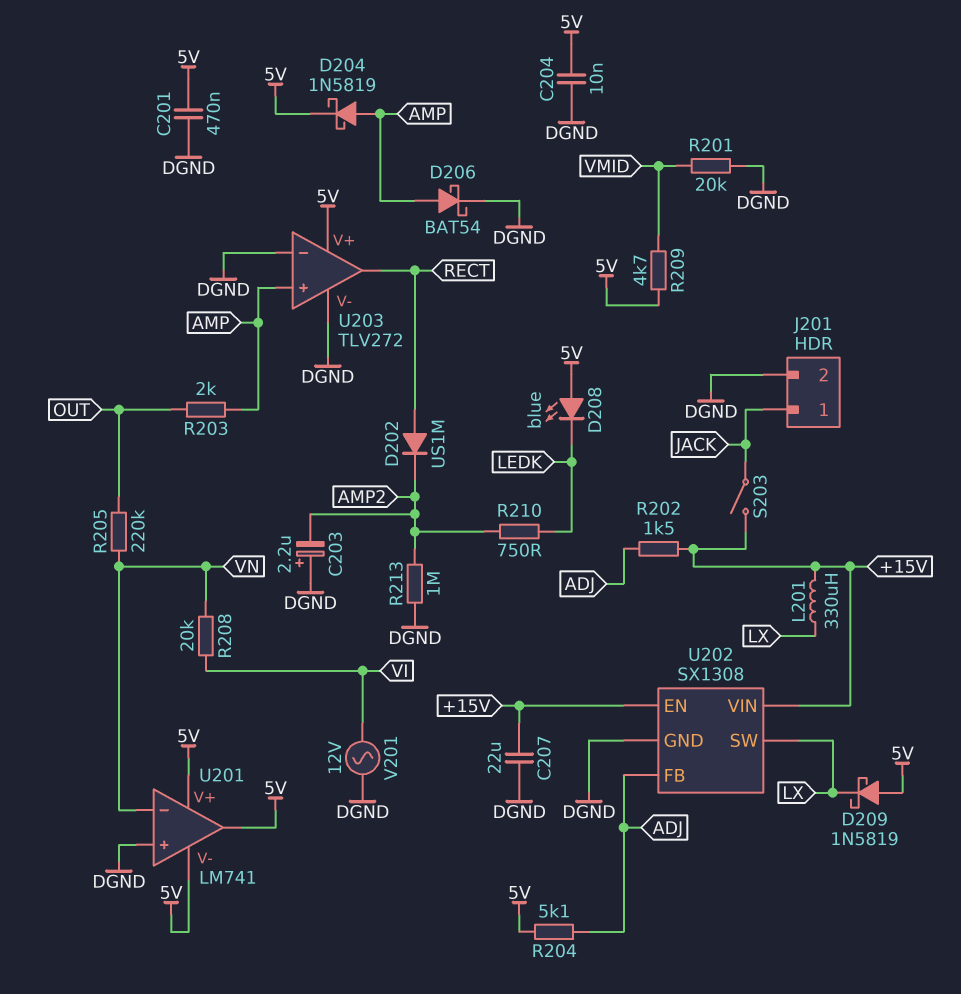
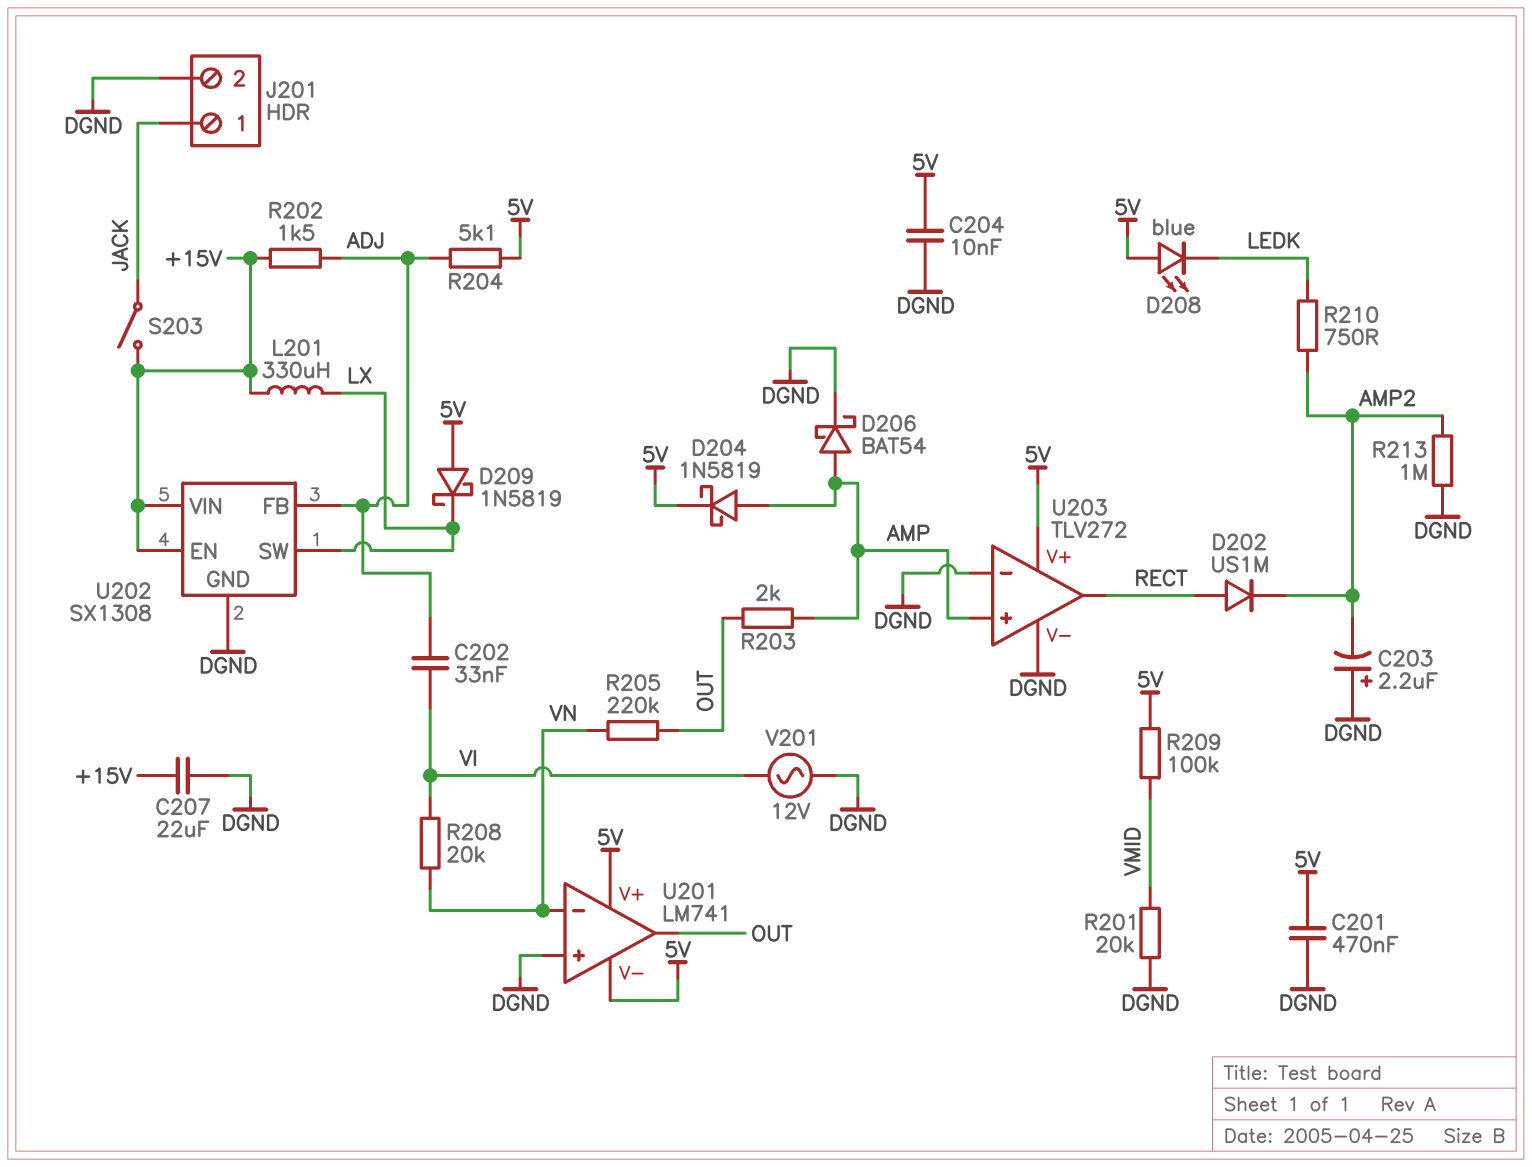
C202: none -> 33nF (ADJ, VI)
R209: 4.7k (5V, VMID) -> 100k (5V, VMID)
U201 pin out: 5V -> OUT

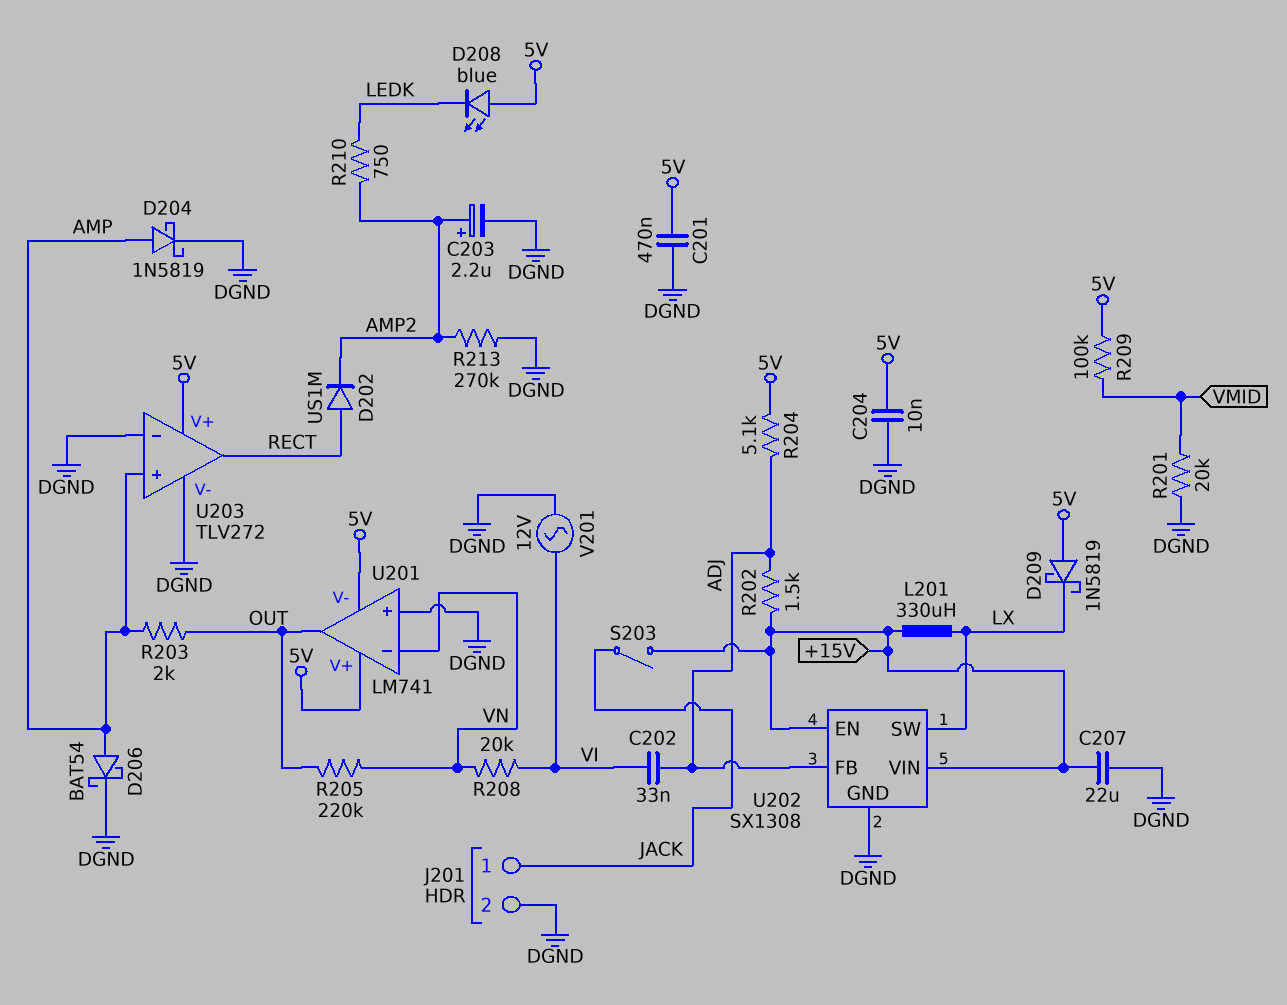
C203: 2.2uF (plus DGND, minus AMP2) -> 2.2uF (plus AMP2, minus DGND)
D204: schottky 1N5819 (A AMP, K 5V) -> schottky 1N5819 (A AMP, K DGND)
R213: 1M (AMP2, DGND) -> 270k (AMP2, DGND)

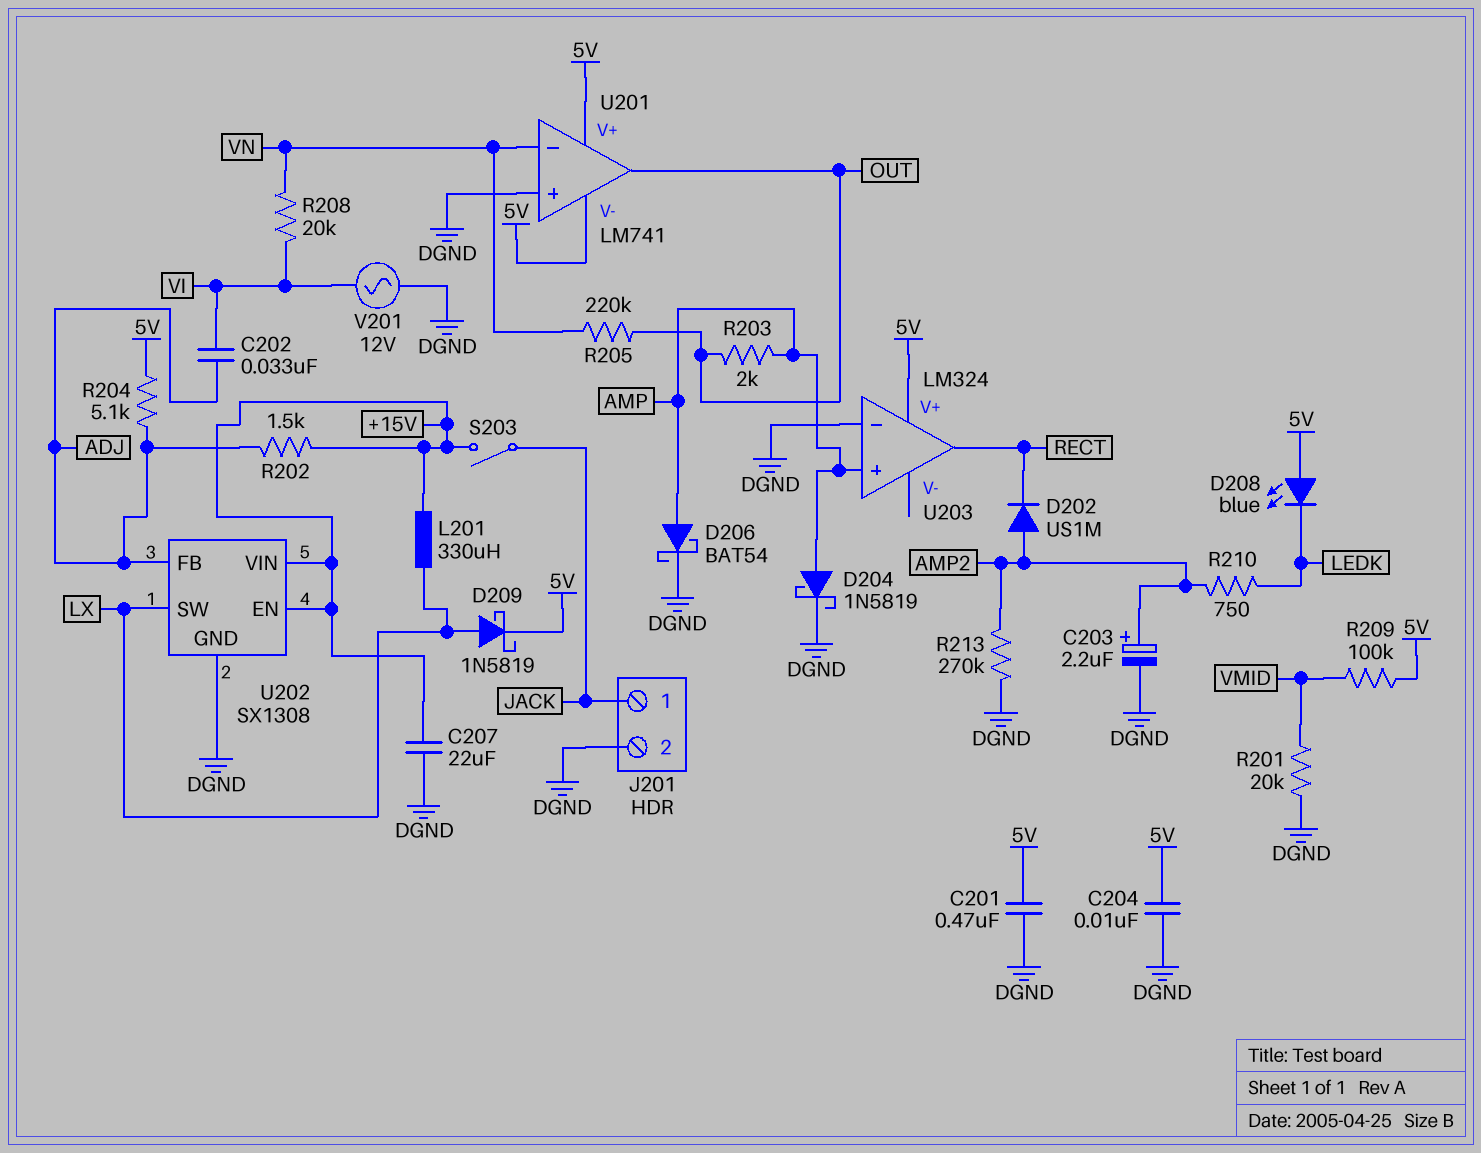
D202: diode US1M (A RECT, K AMP2) -> diode US1M (A AMP2, K RECT)
D209: schottky 1N5819 (A 5V, K LX) -> schottky 1N5819 (A LX, K 5V)
U203: TLV272 -> LM324
U203 pin V-: DGND -> none

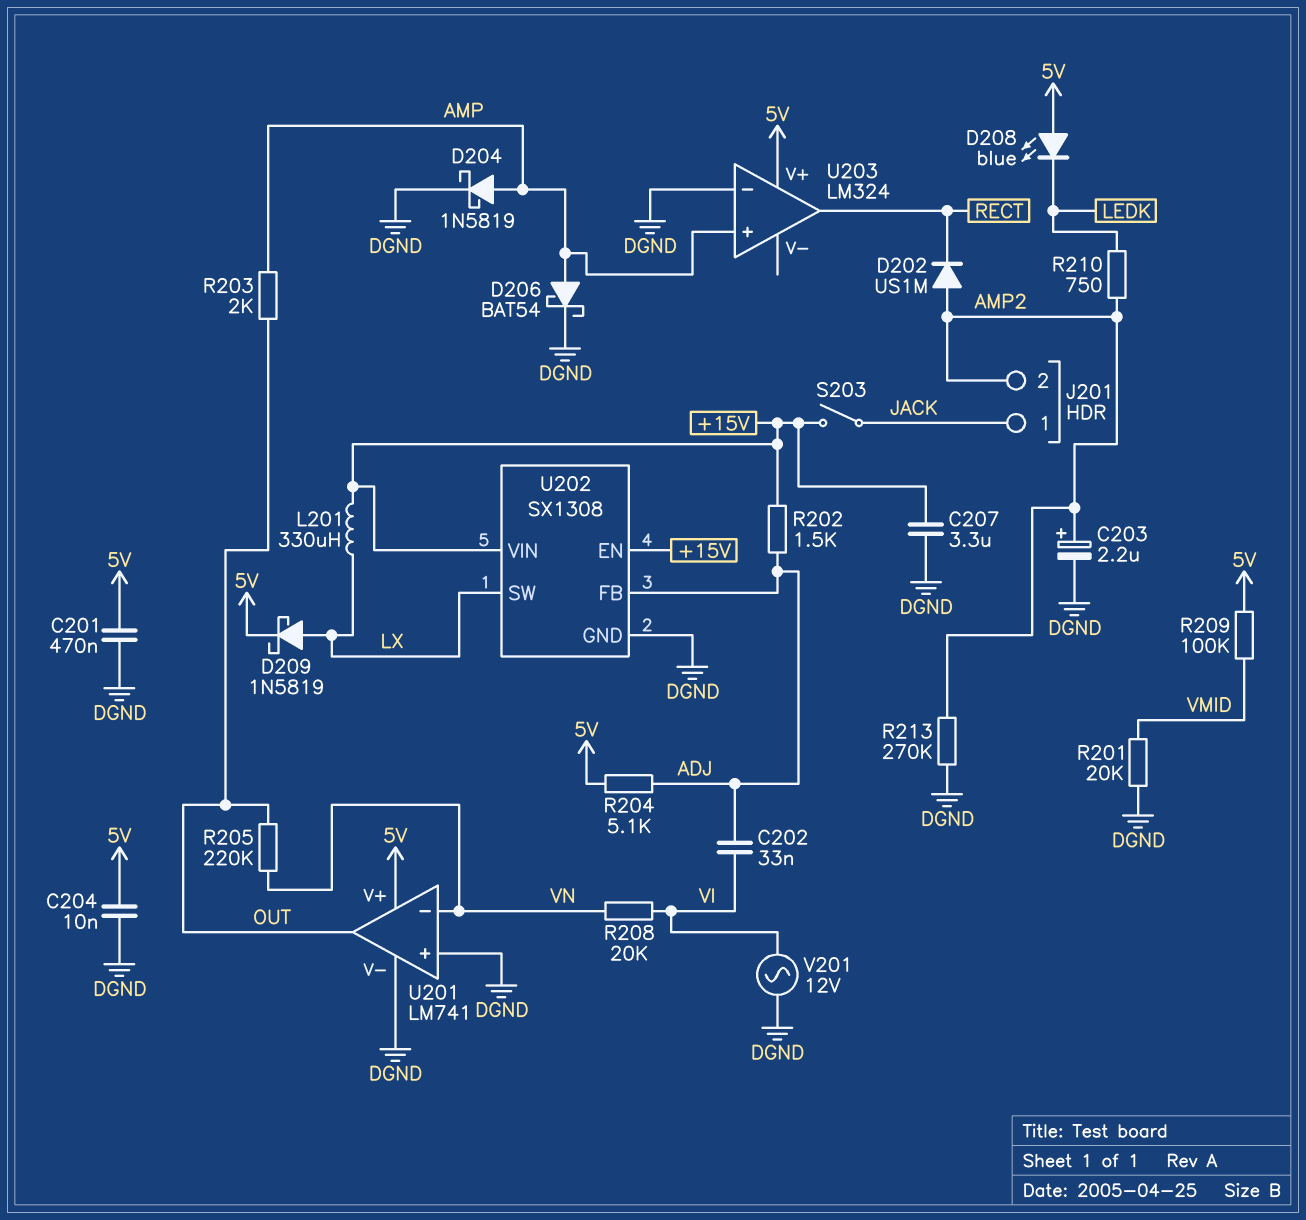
C207: 22uF (+15V, DGND) -> 3.3uF (+15V, DGND)
J201 pin 2: DGND -> AMP2
U201 pin V-: 5V -> DGND

